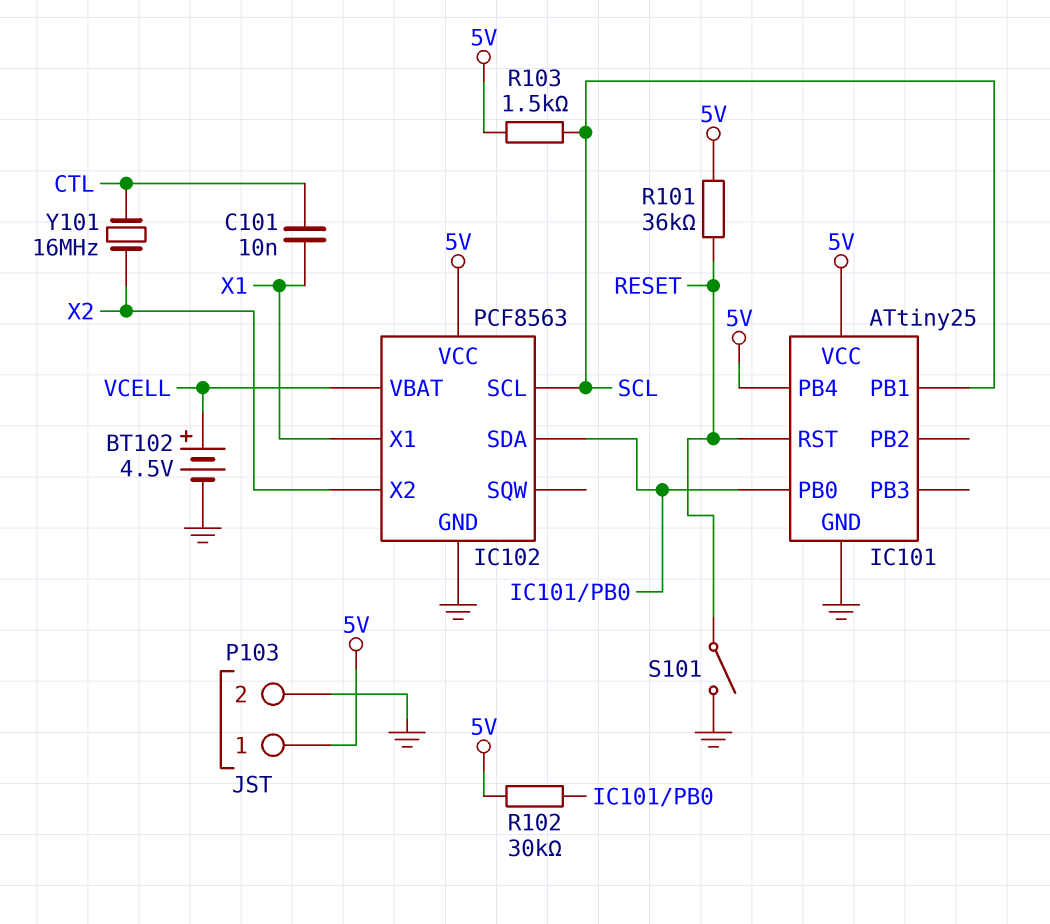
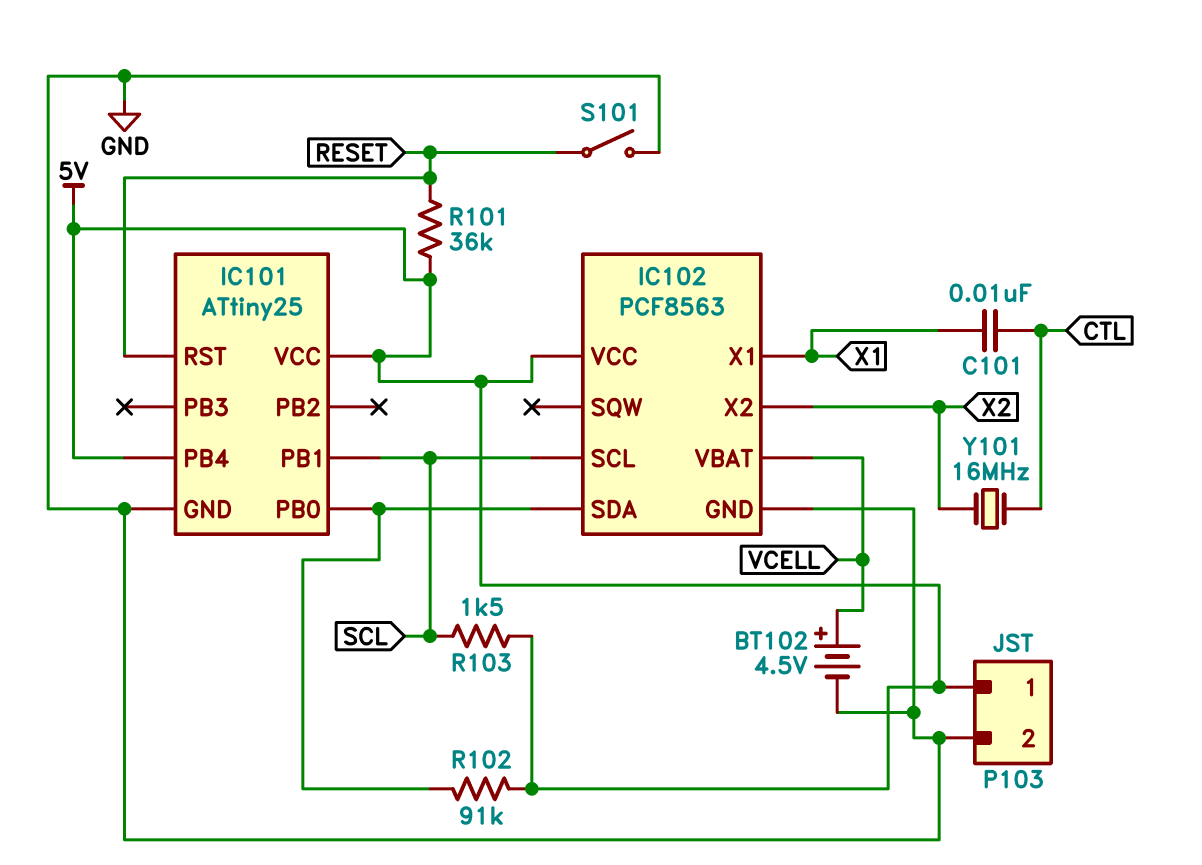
R102: 30k (5V, IC101/PB0) -> 91k (5V, IC101/PB0)

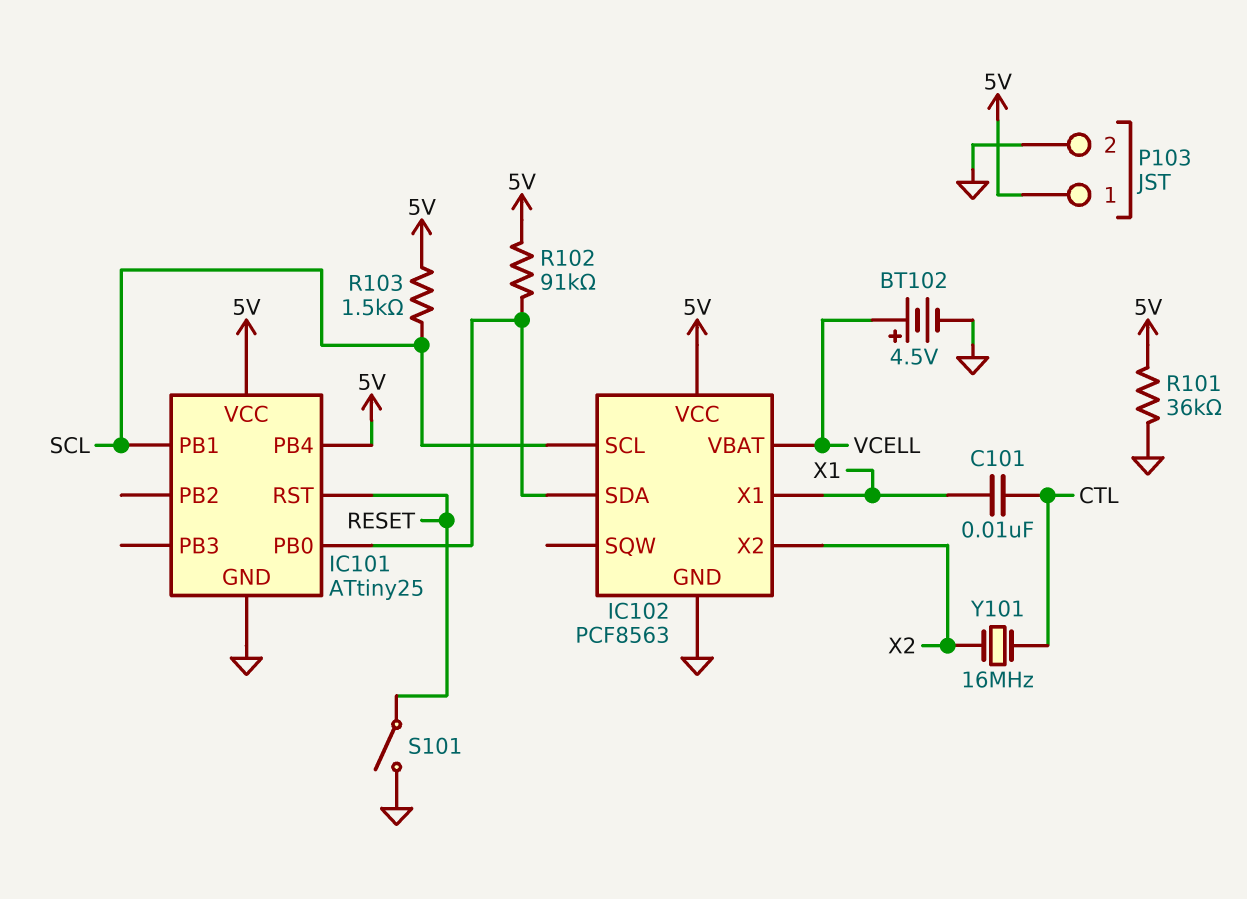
R101: 36k (5V, RESET) -> 36k (5V, GND)

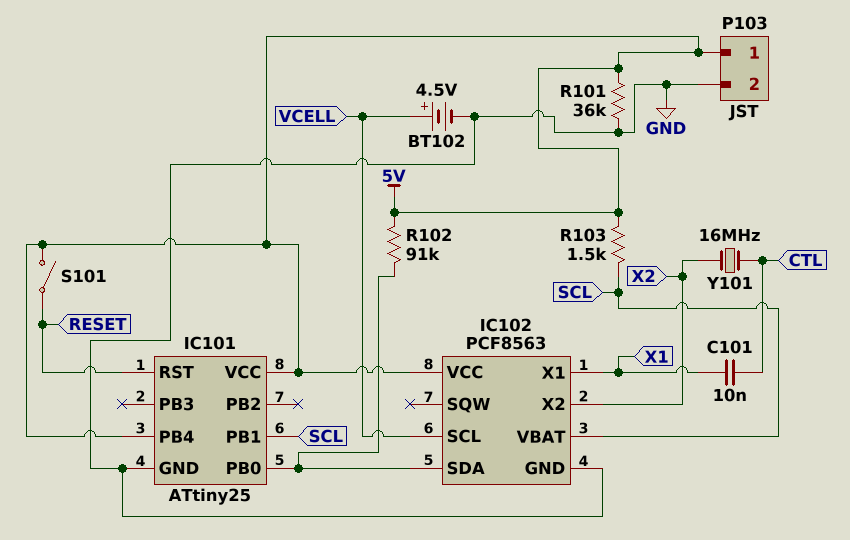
IC102 pin SCL: SCL -> VCELL
IC102 pin VBAT: VCELL -> SCL
S101: switch (GND, RESET) -> switch (5V, RESET)

